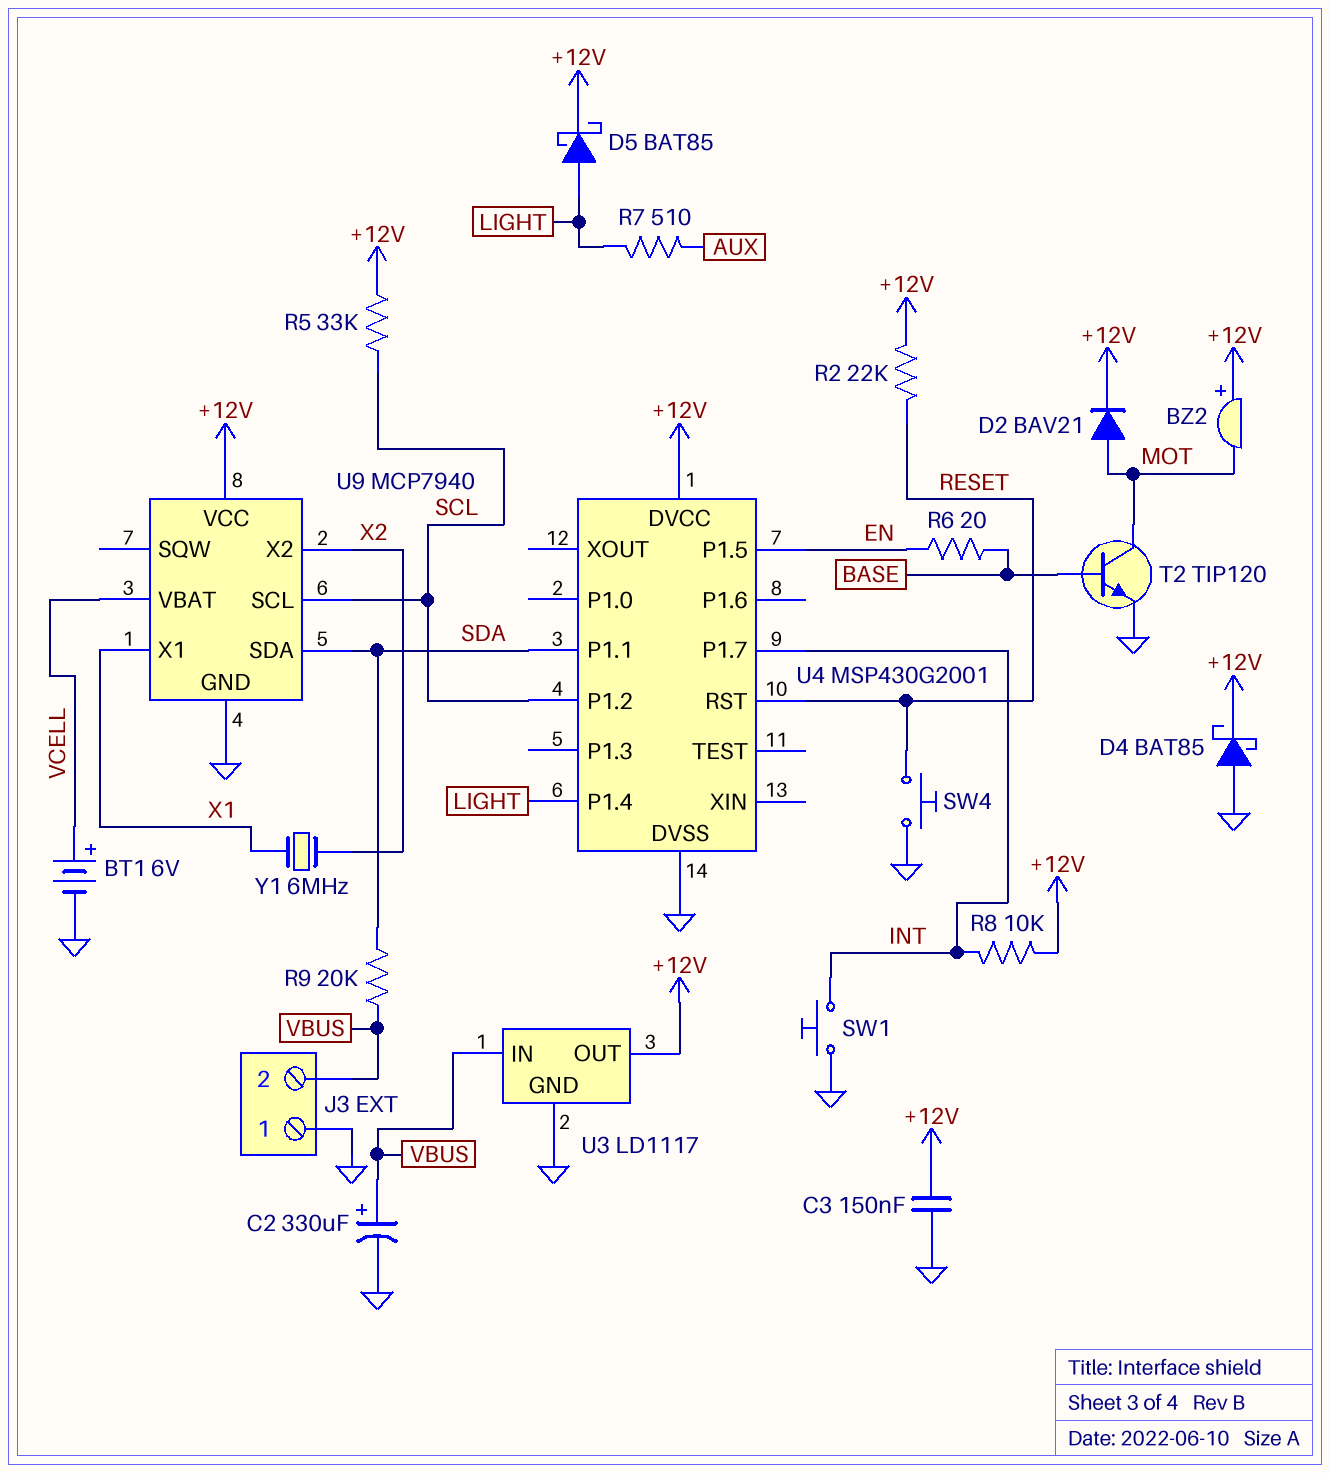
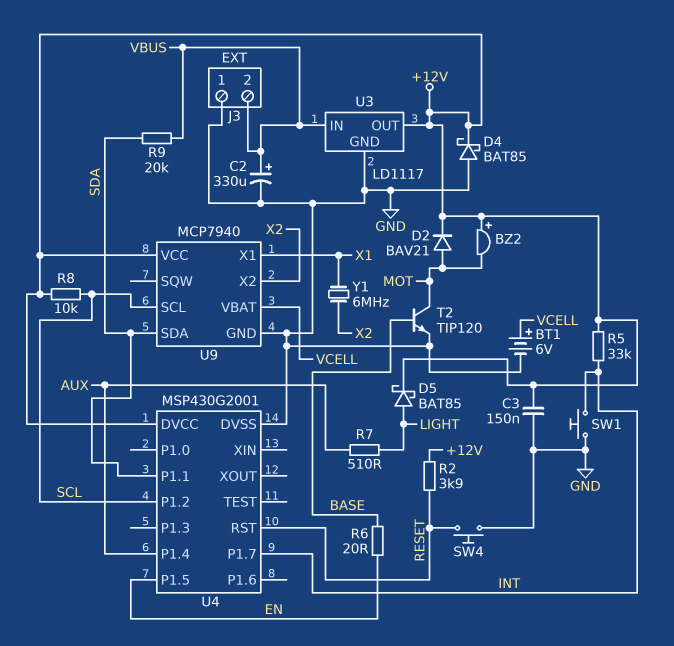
R2: 22k (+12V, RESET) -> 3.9k (+12V, RESET)
R5: 33k (+12V, SCL) -> 33k (+12V, INT)
R8: 10k (+12V, INT) -> 10k (+12V, SCL)
U4 pin P1.4: LIGHT -> AUX

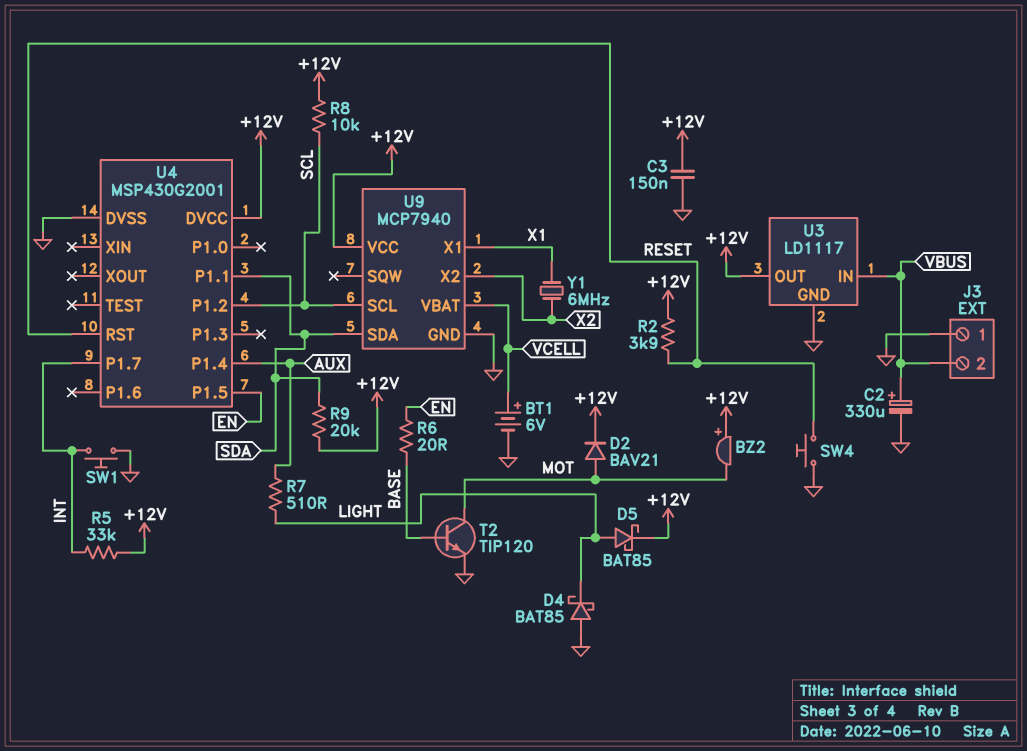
D4: schottky BAT85 (A GND, K +12V) -> schottky BAT85 (A GND, K LIGHT)
R9: 20k (SDA, VBUS) -> 20k (+12V, SDA)

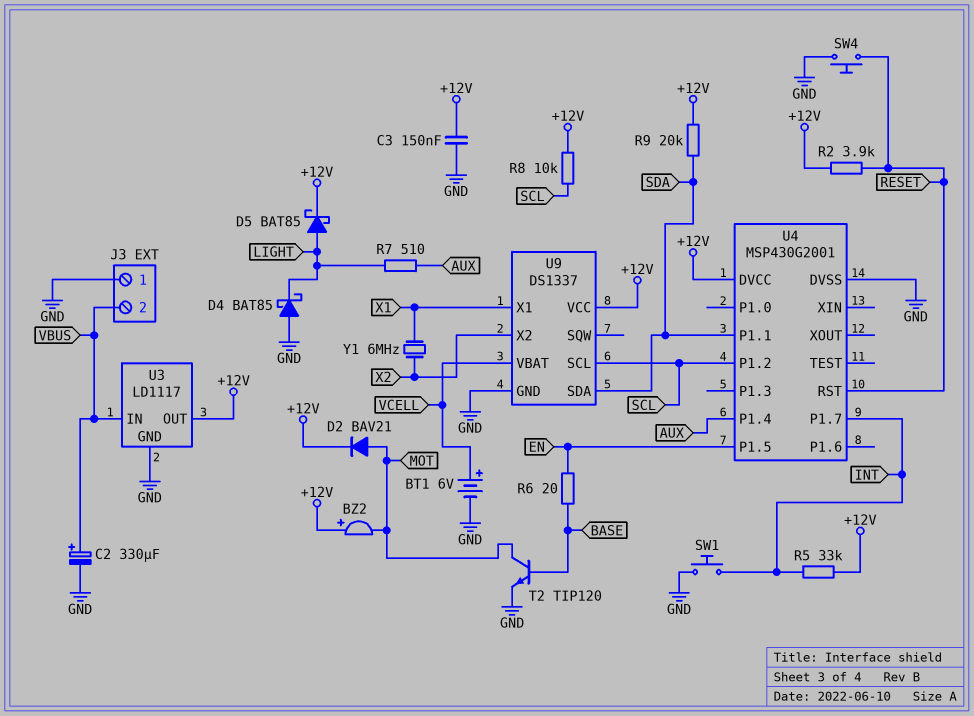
U9: MCP7940 -> DS1337

